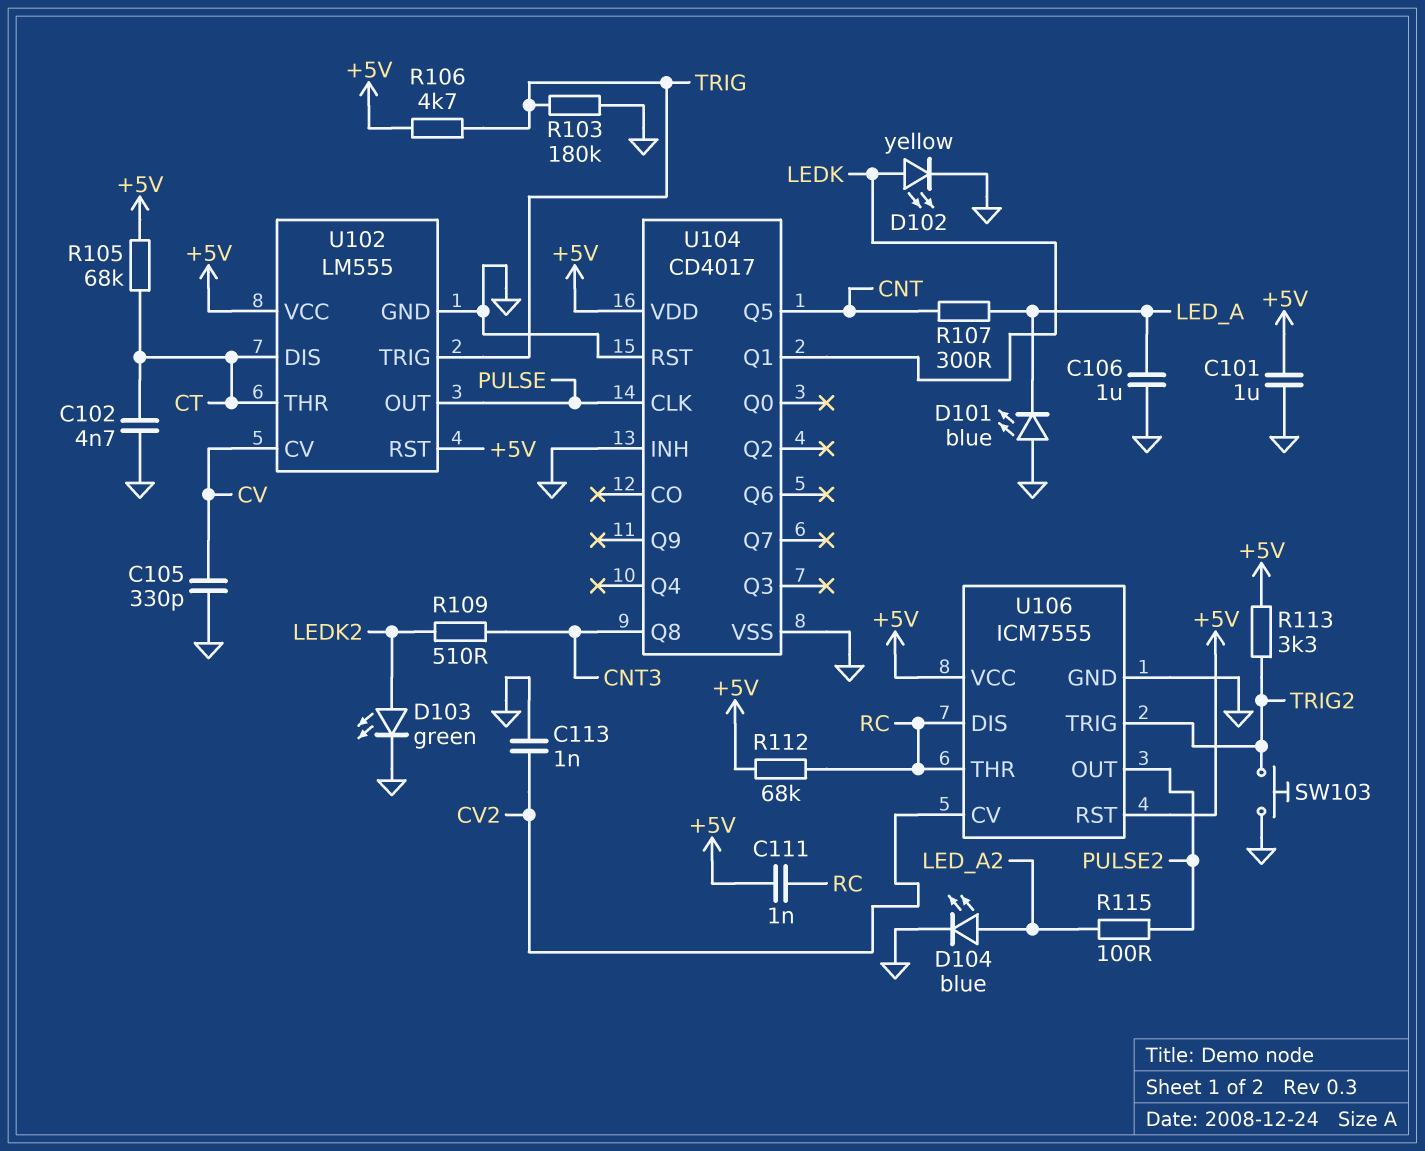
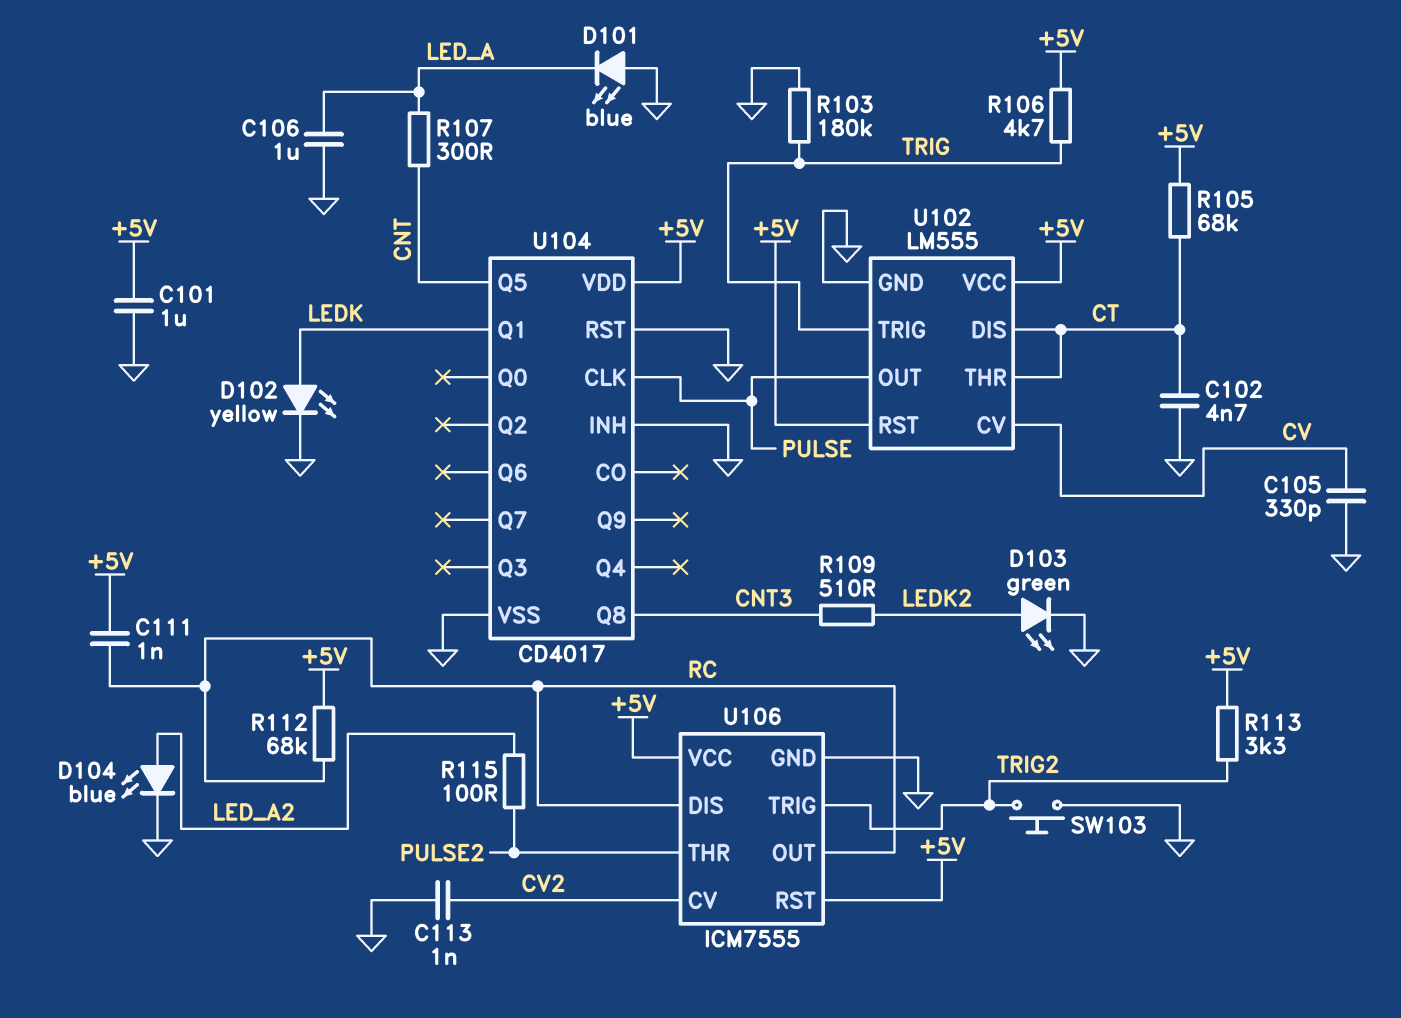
U106 pin OUT: PULSE2 -> RC
U106 pin THR: RC -> PULSE2

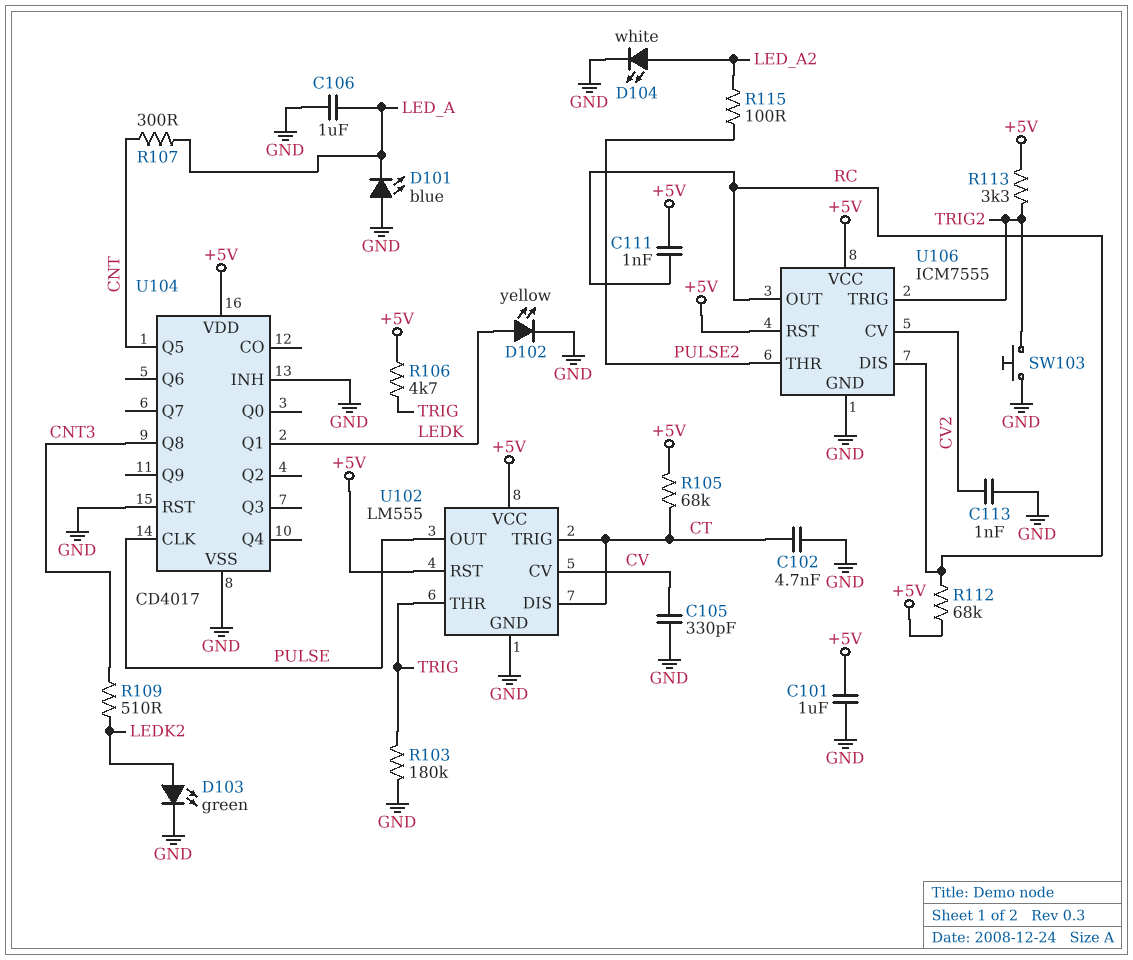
D104: LED blue (A LED_A2, K GND) -> LED white (A LED_A2, K GND)
U102 pin THR: CT -> TRIG
U102 pin TRIG: TRIG -> CT

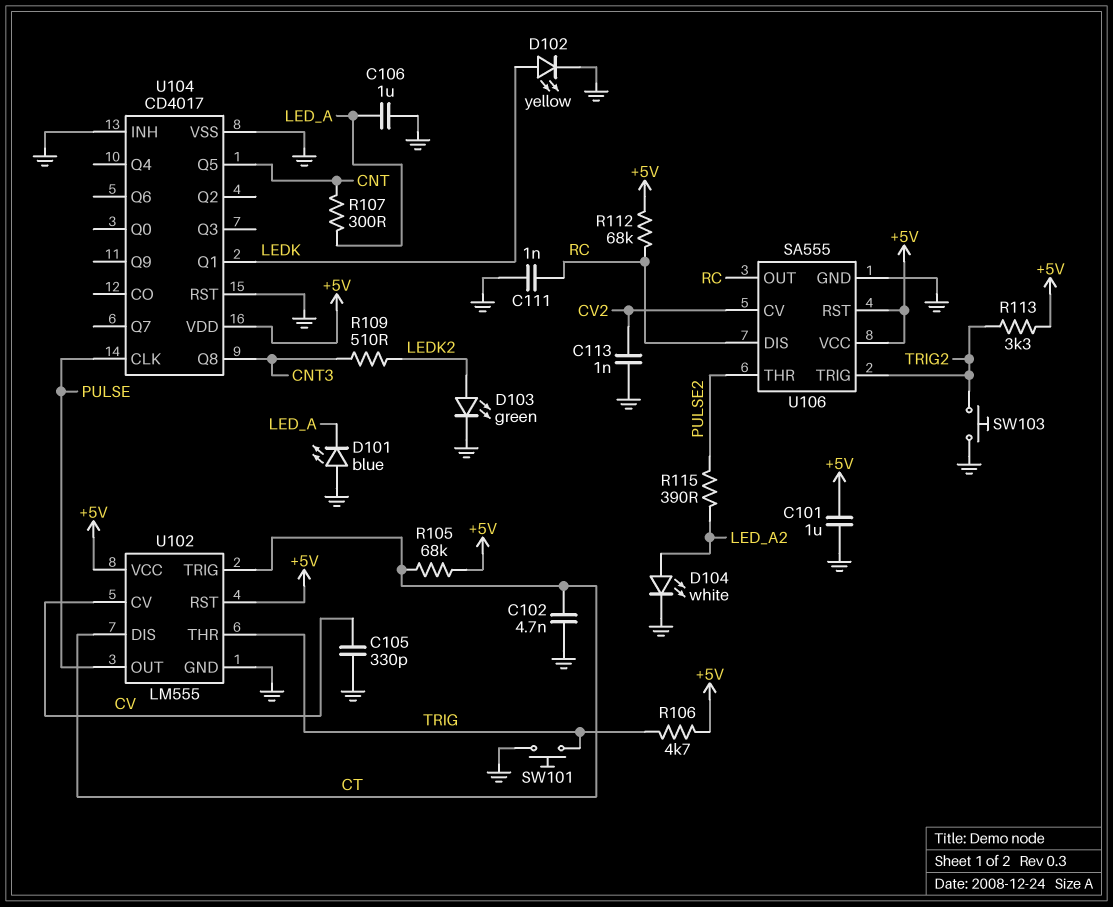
C111: 1nF (+5V, RC) -> 1nF (GND, RC)
R103: 180k (GND, TRIG) -> none
R115: 100 (LED_A2, PULSE2) -> 390 (LED_A2, PULSE2)
SW101: none -> button (GND, TRIG)
U106: ICM7555 -> SA555

